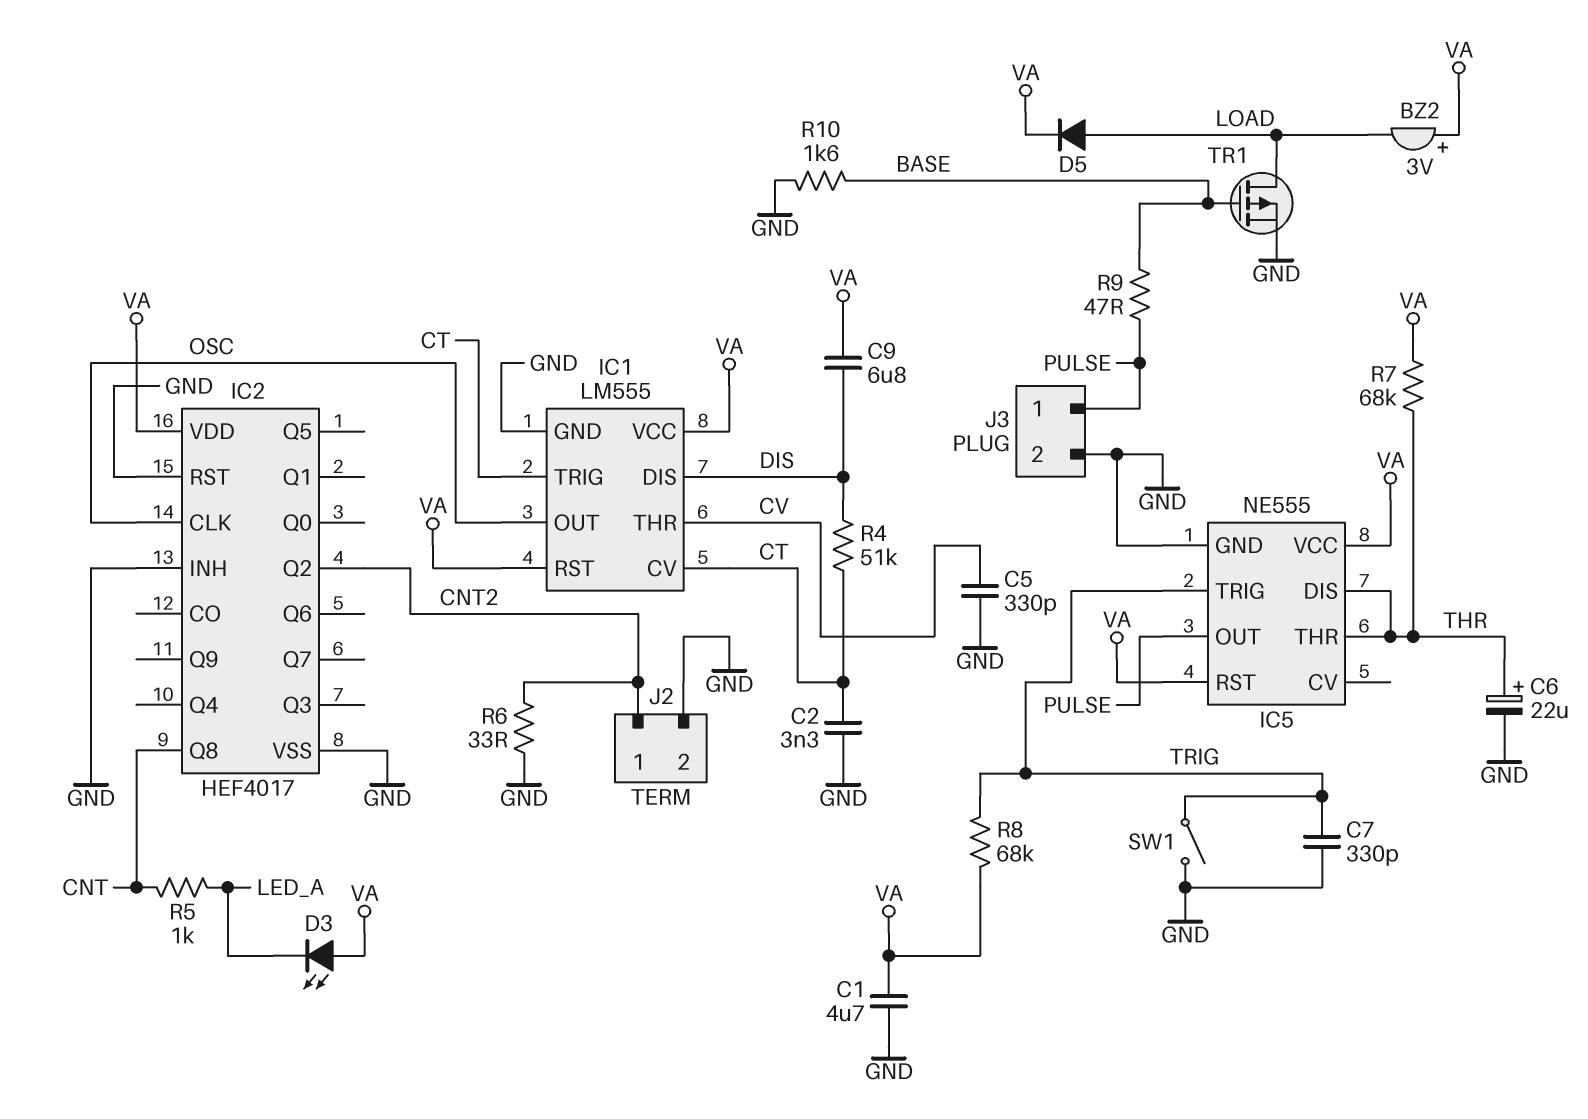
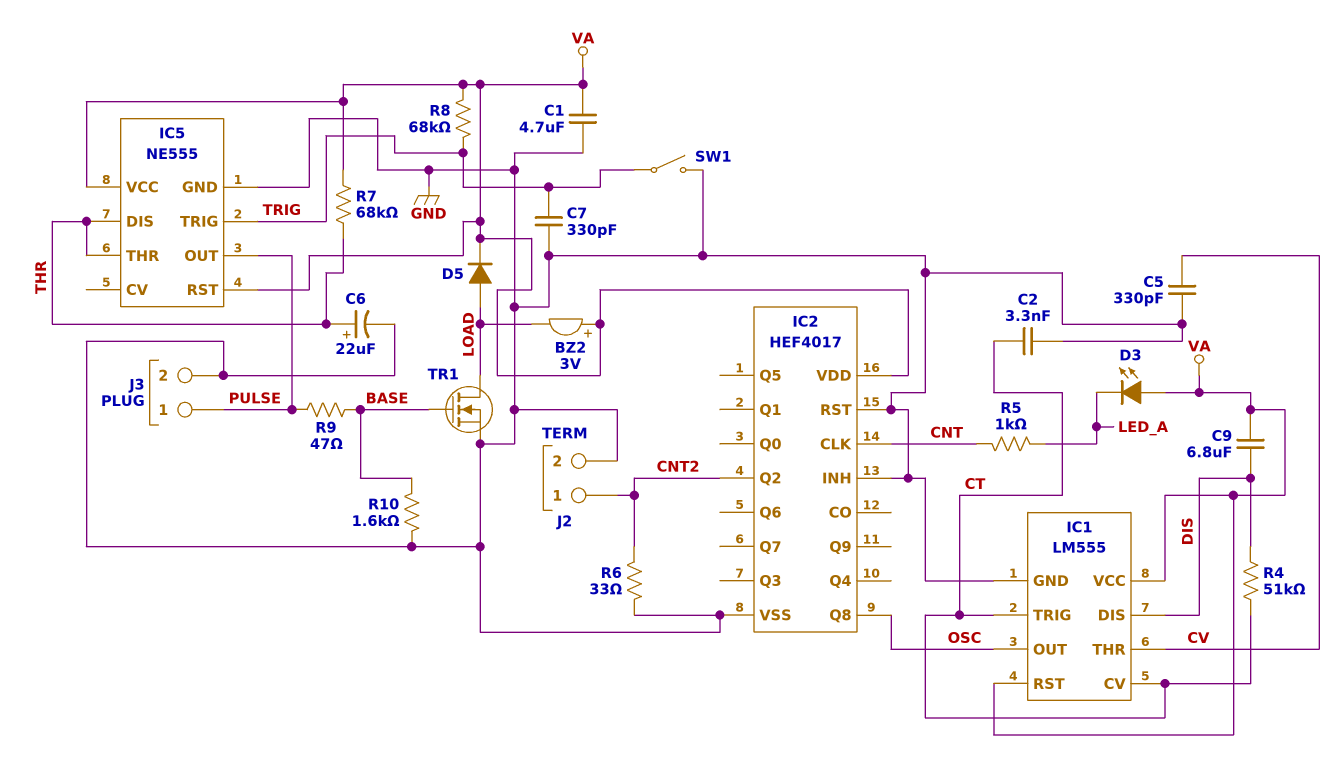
IC2 pin CLK: OSC -> CNT
IC2 pin Q8: CNT -> OSC
TR1: PMOS (G BASE, D LOAD, S GND) -> NMOS (G BASE, D LOAD, S GND)

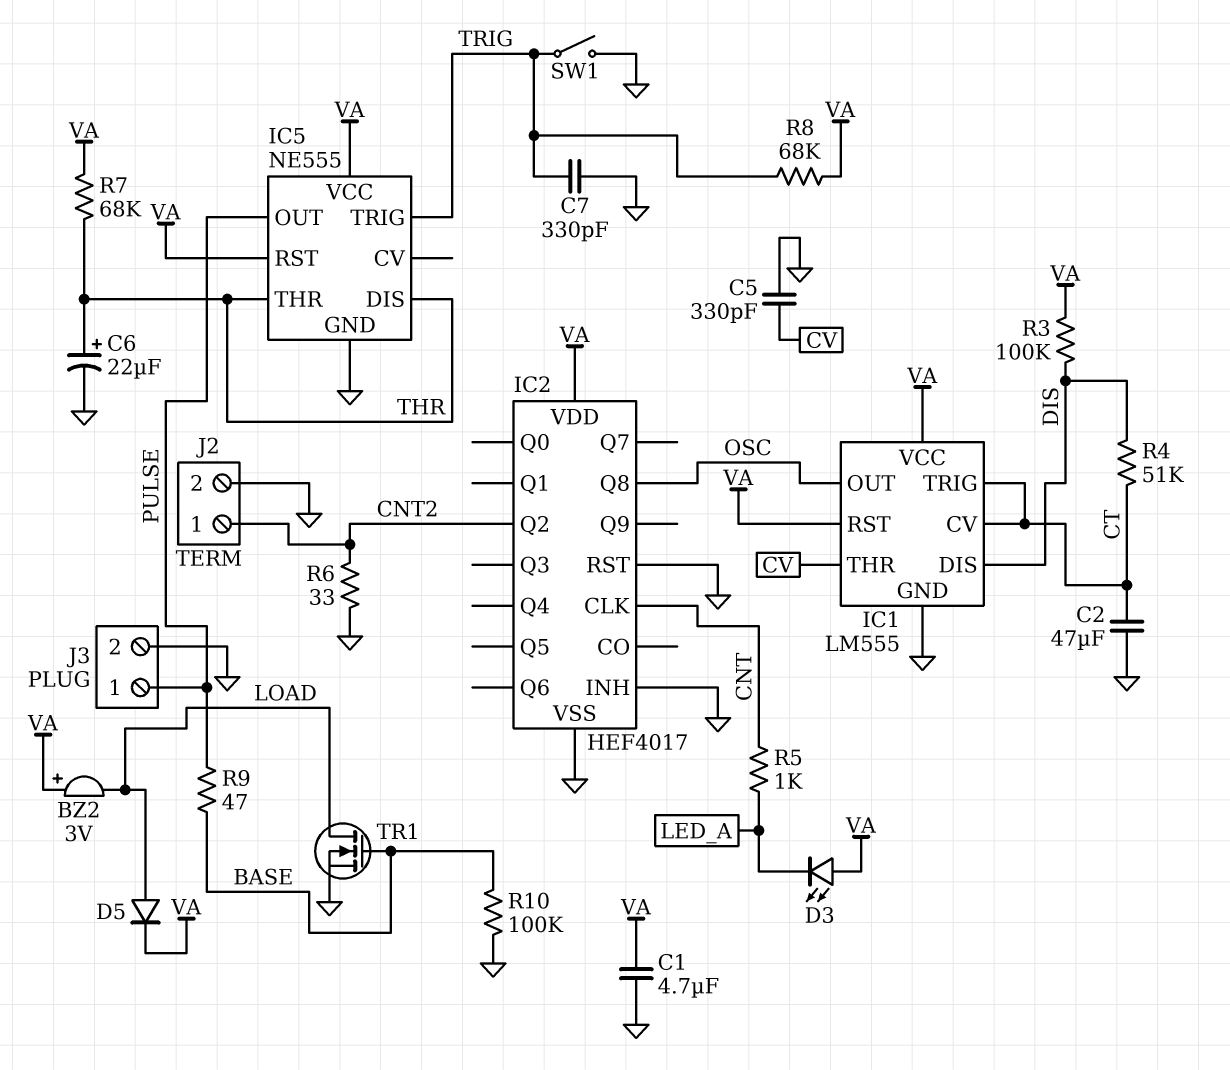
C2: 3.3nF (CT, GND) -> 47uF (CT, GND)
C9: 6.8uF (DIS, VA) -> none
R3: none -> 100k (DIS, VA)
R10: 1.6k (BASE, GND) -> 100k (BASE, GND)

